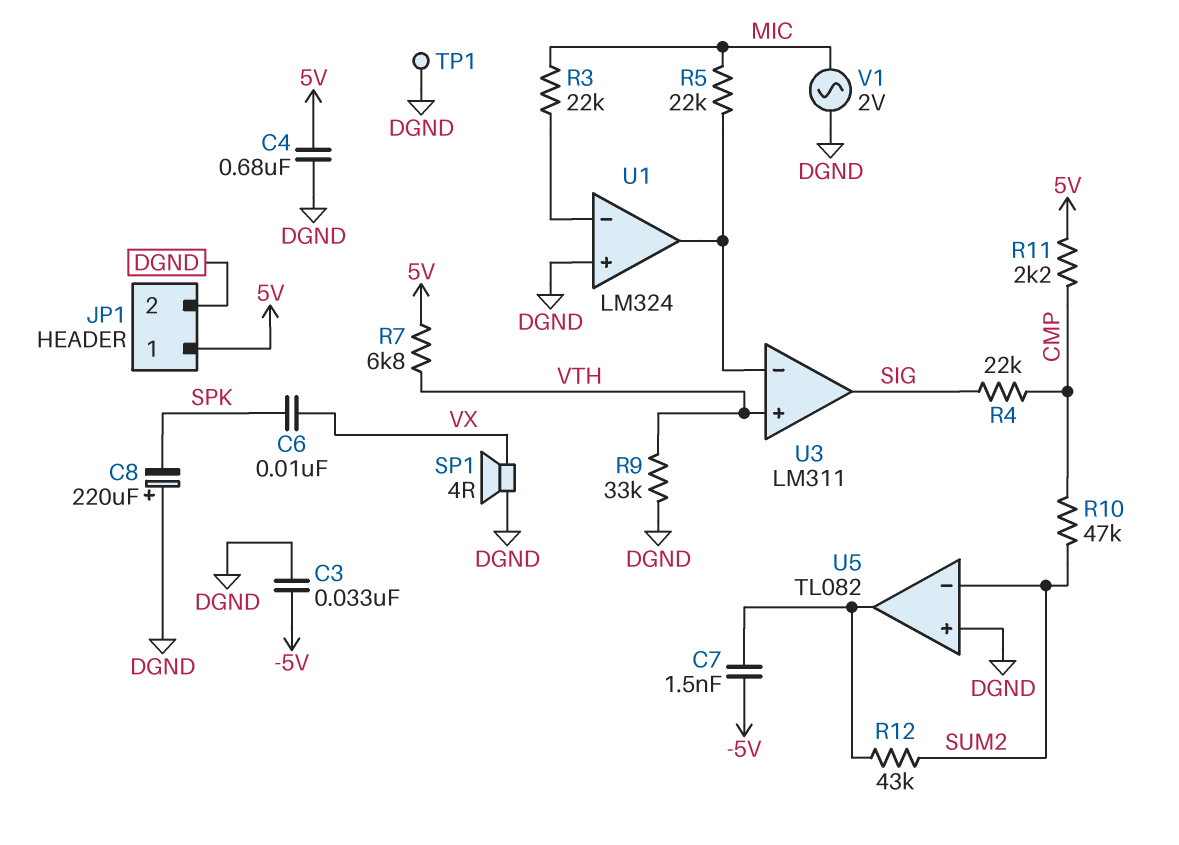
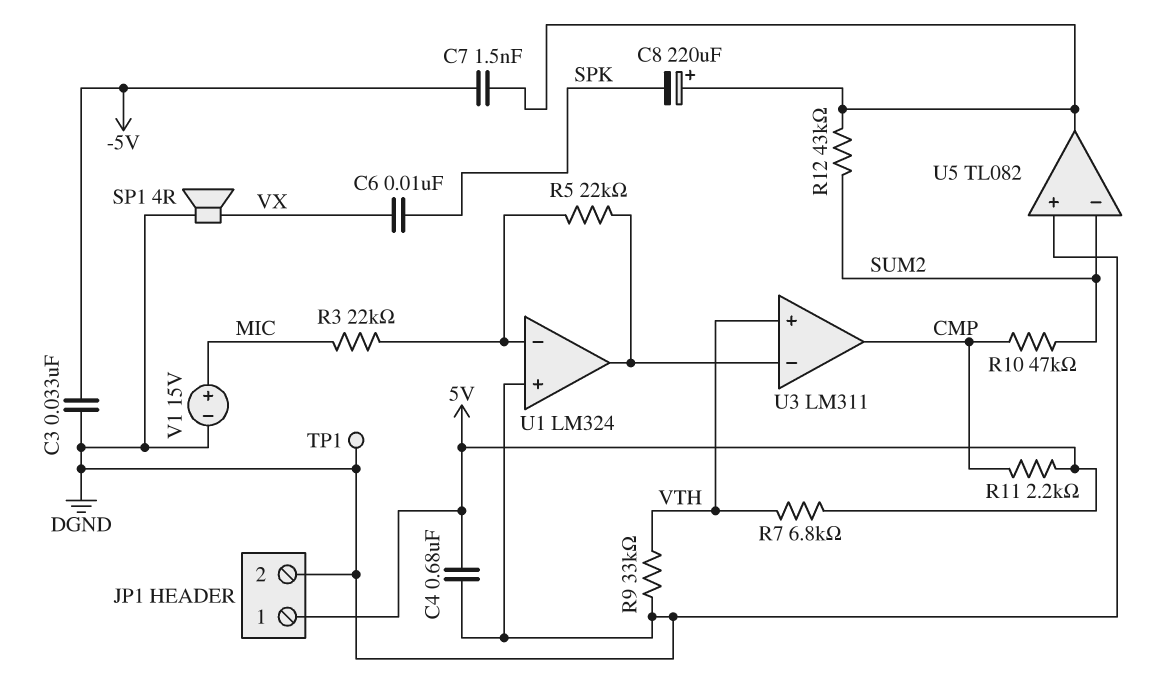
C8: 220uF (plus DGND, minus SPK) -> 220uF (plus U5/out, minus SPK)
R4: 22k (CMP, SIG) -> none
R5: 22k (MIC, U1/out) -> 22k (U1/in-, U1/out)
U3 pin out: SIG -> CMP
V1: AC 2V (DGND, MIC) -> 15V (plus MIC, minus DGND)

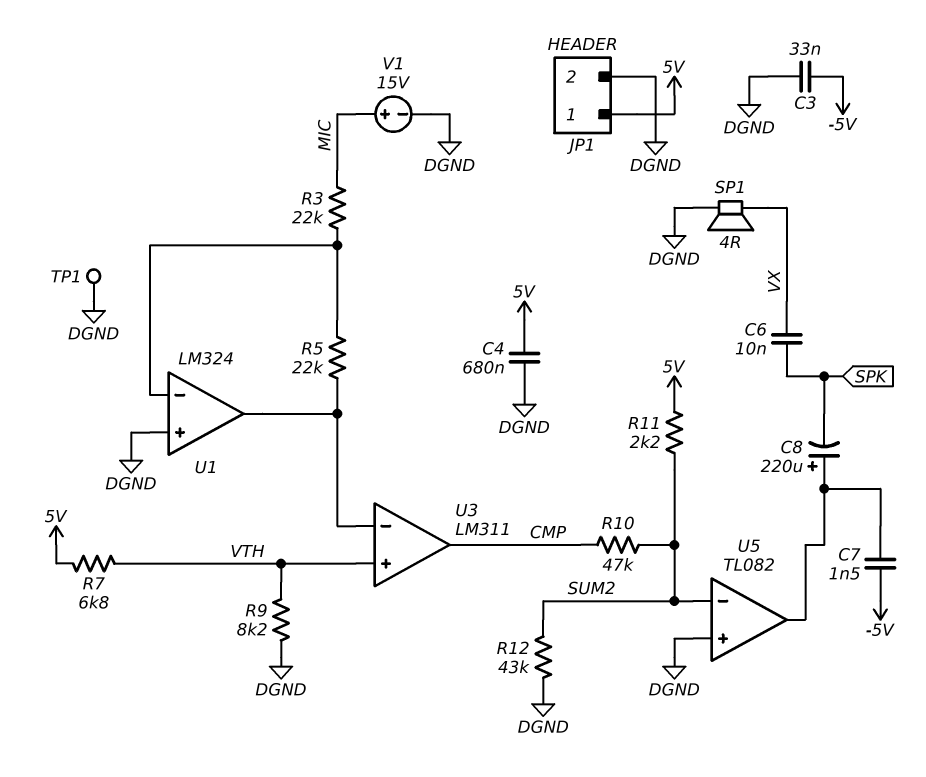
R9: 33k (DGND, VTH) -> 8.2k (DGND, VTH)
R11: 2.2k (5V, CMP) -> 2.2k (5V, SUM2)
R12: 43k (SUM2, U5/out) -> 43k (DGND, SUM2)

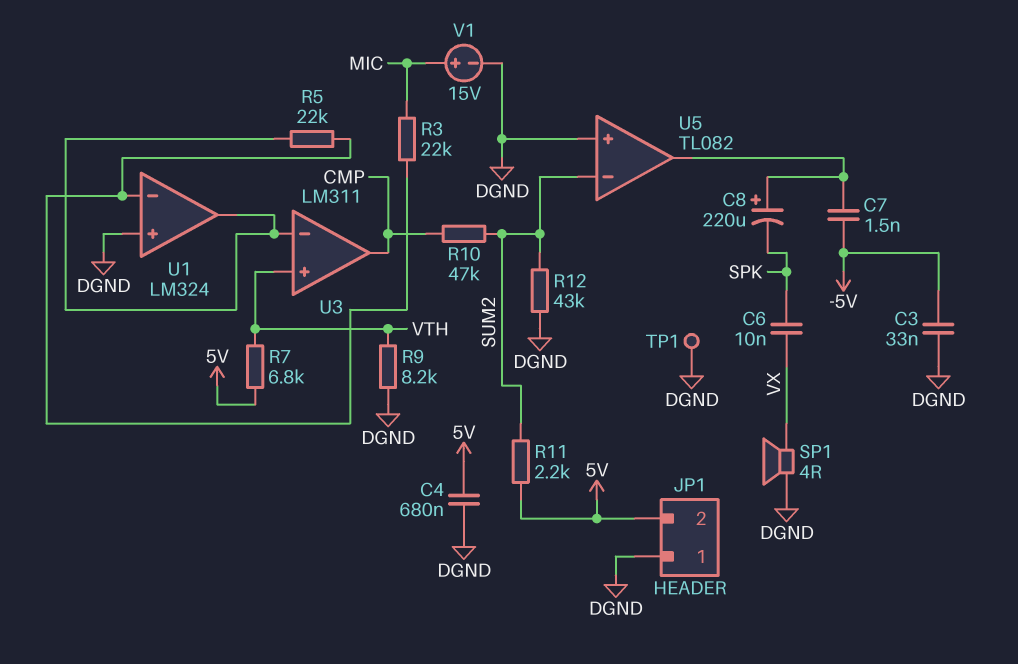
JP1 pin 1: 5V -> DGND
JP1 pin 2: DGND -> 5V

